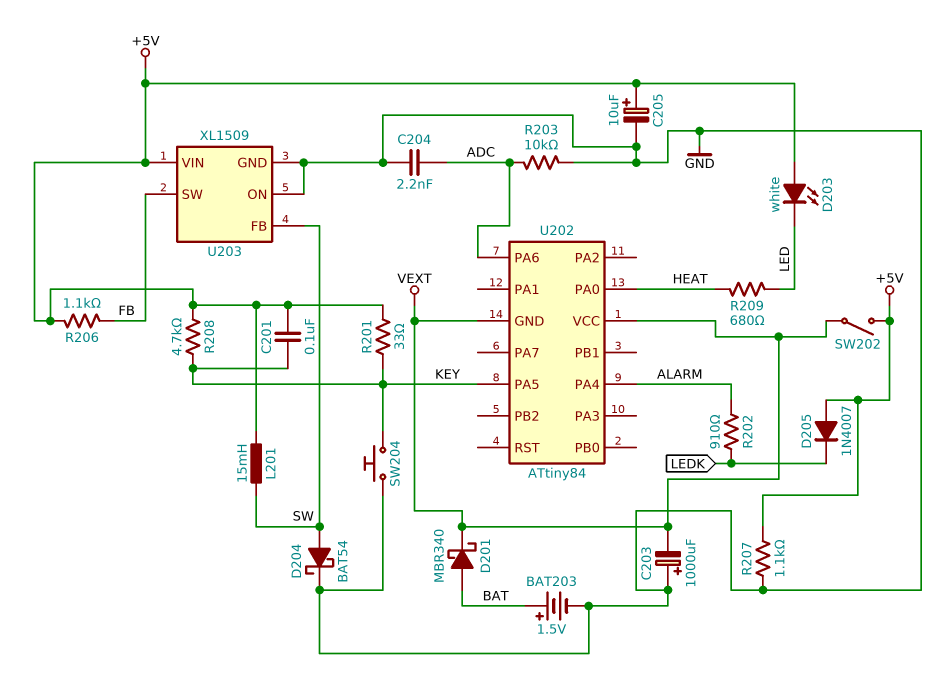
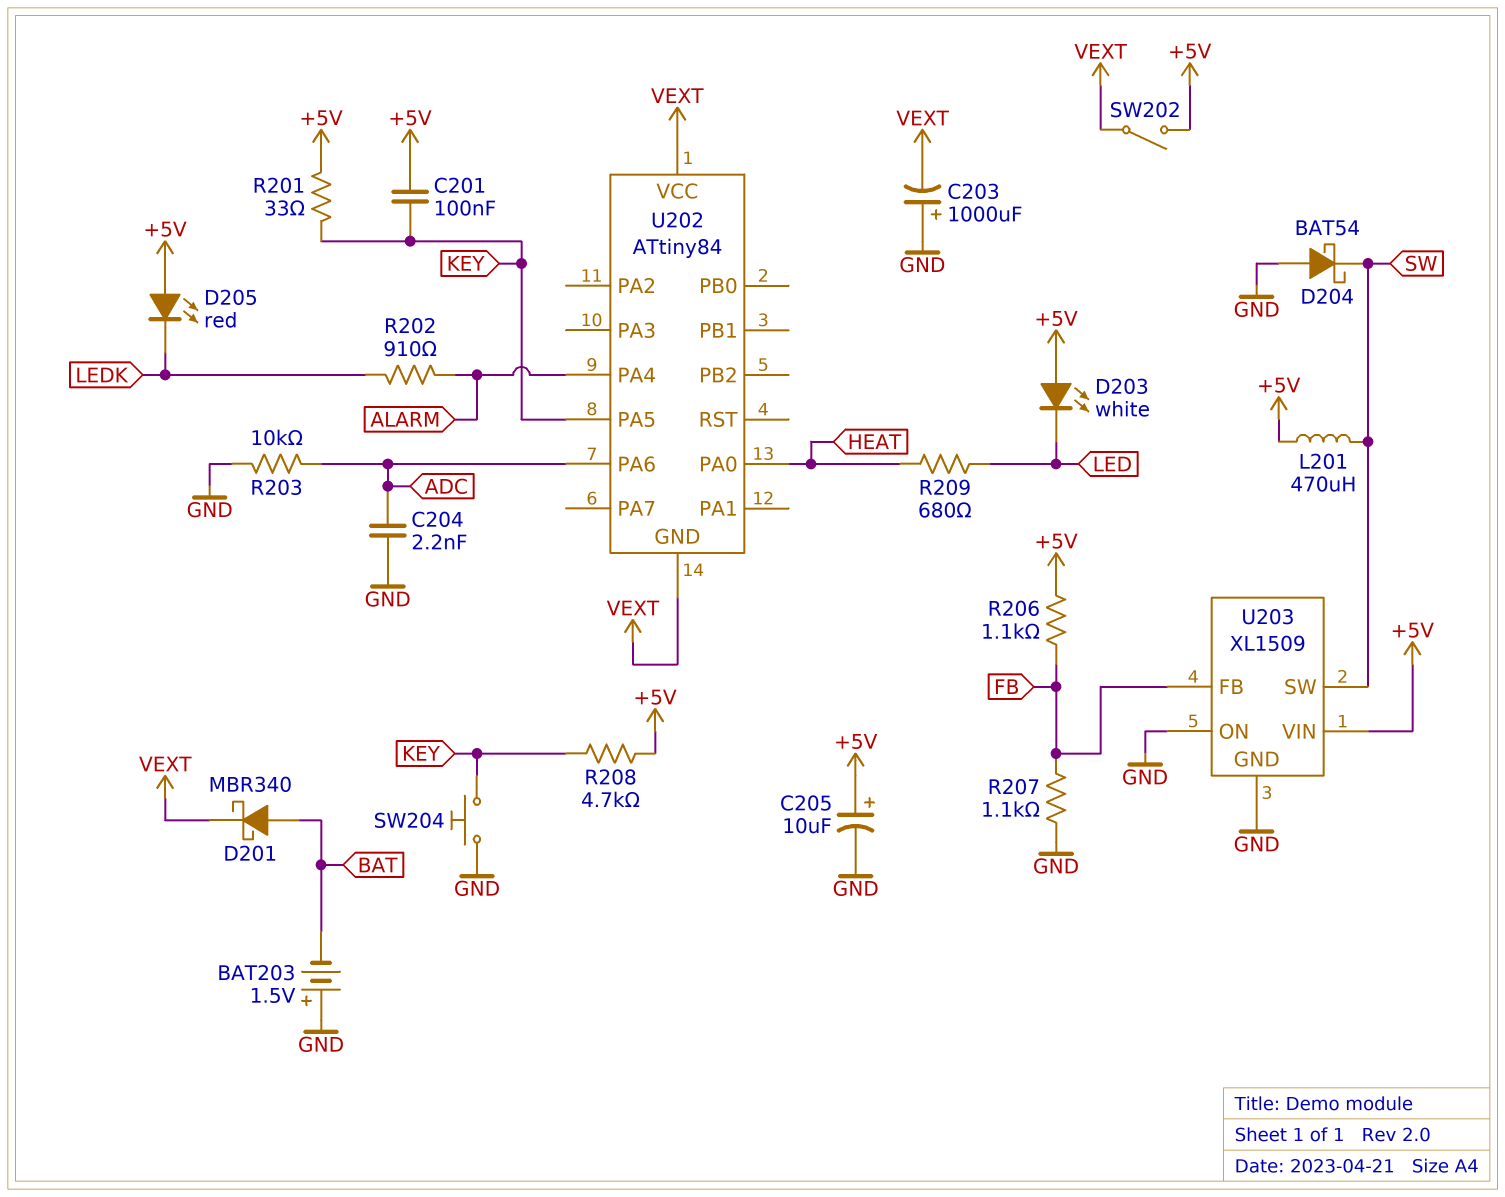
BAT203: 1.5V (plus BAT, minus GND) -> 1.5V (plus GND, minus BAT)
D204: schottky BAT54 (A SW, K GND) -> schottky BAT54 (A GND, K SW)
D205: diode 1N4007 (A +5V, K LEDK) -> LED red (A +5V, K LEDK)
L201: 15mH (+5V, SW) -> 470uH (+5V, SW)
R207: 1.1k (+5V, GND) -> 1.1k (FB, GND)
U203 pin FB: SW -> FB
U203 pin SW: FB -> SW

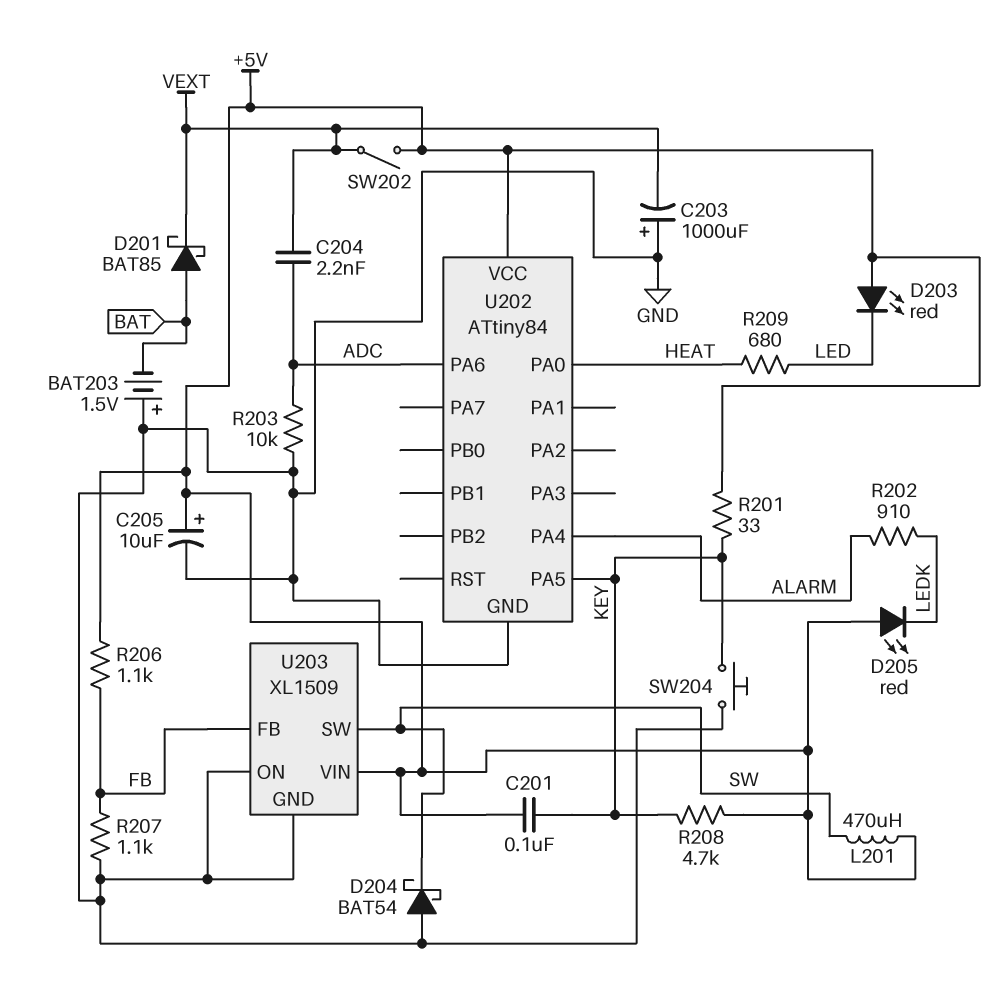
C204: 2.2nF (ADC, GND) -> 2.2nF (ADC, VEXT)
D201: schottky MBR340 (A BAT, K VEXT) -> schottky BAT85 (A BAT, K VEXT)
D203: LED white (A +5V, K LED) -> LED red (A +5V, K LED)
U202 pin GND: VEXT -> GND
U202 pin VCC: VEXT -> +5V

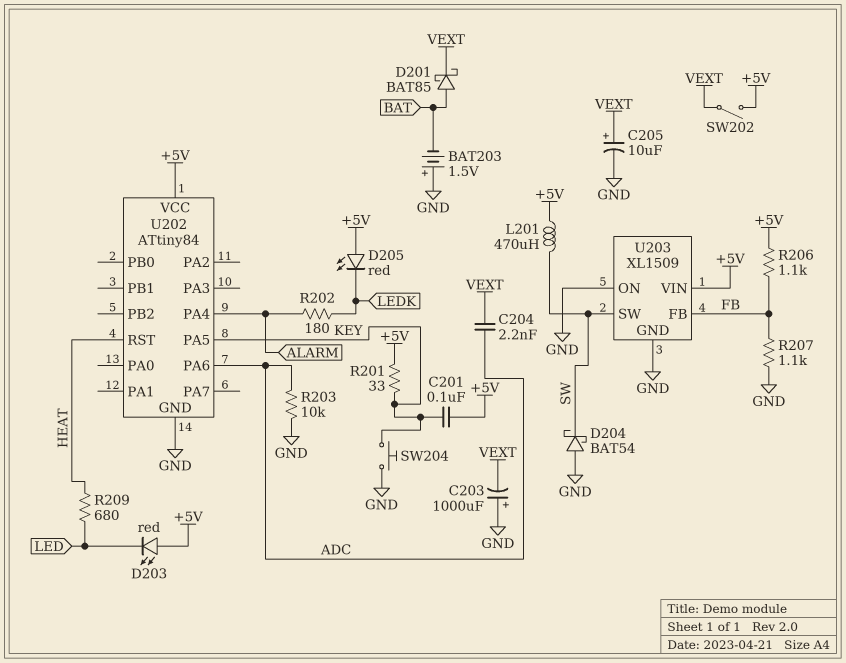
C205: 10uF (plus +5V, minus GND) -> 10uF (plus VEXT, minus GND)
R202: 910 (ALARM, LEDK) -> 180 (ALARM, LEDK)
R208: 4.7k (+5V, KEY) -> none
U202 pin PA0: HEAT -> none
U202 pin RST: none -> HEAT

